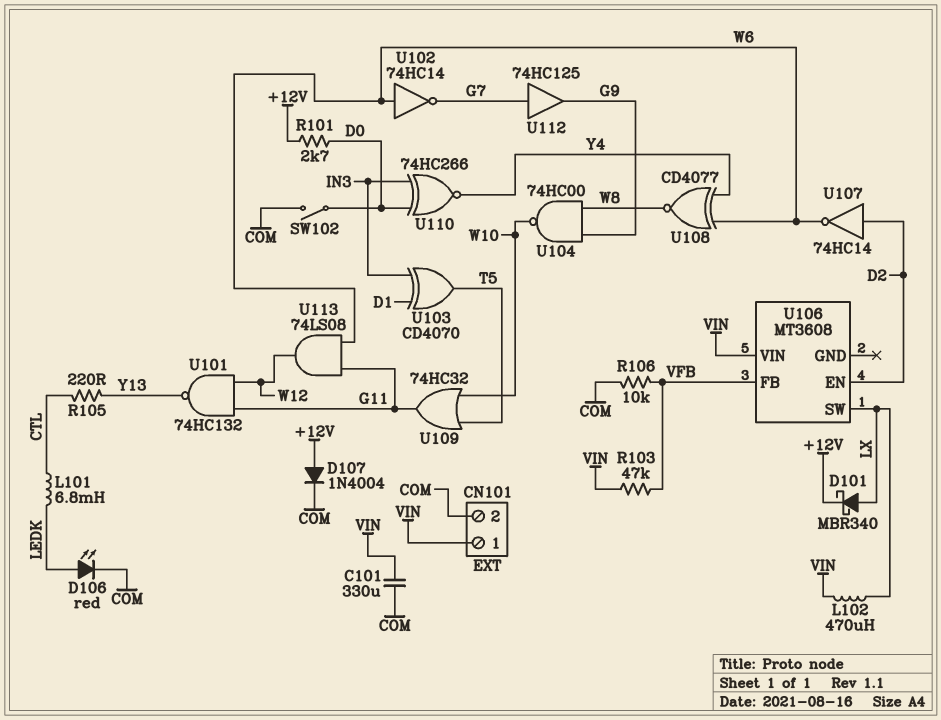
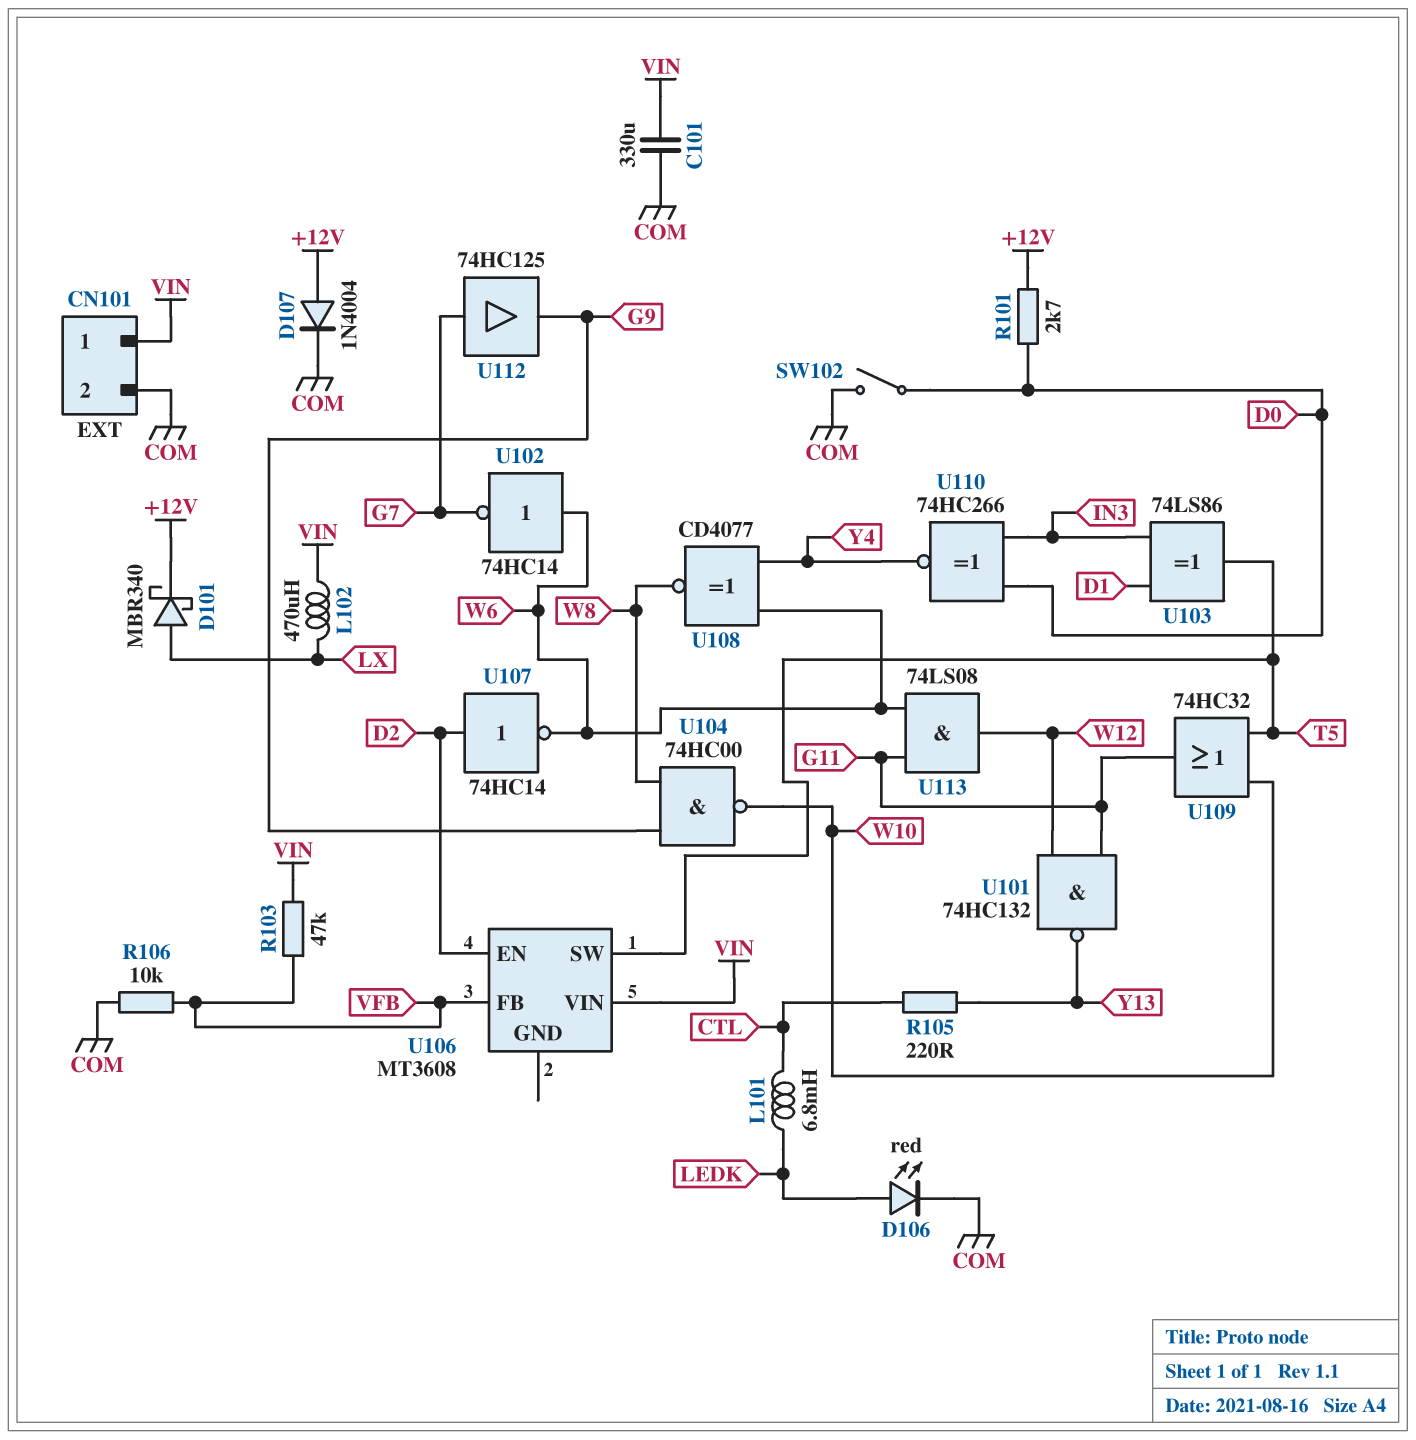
U103: XOR CD4070 (in D1, in IN3, out T5) -> XOR 74LS86 (in D1, in IN3, out T5)
U106 pin SW: LX -> T5

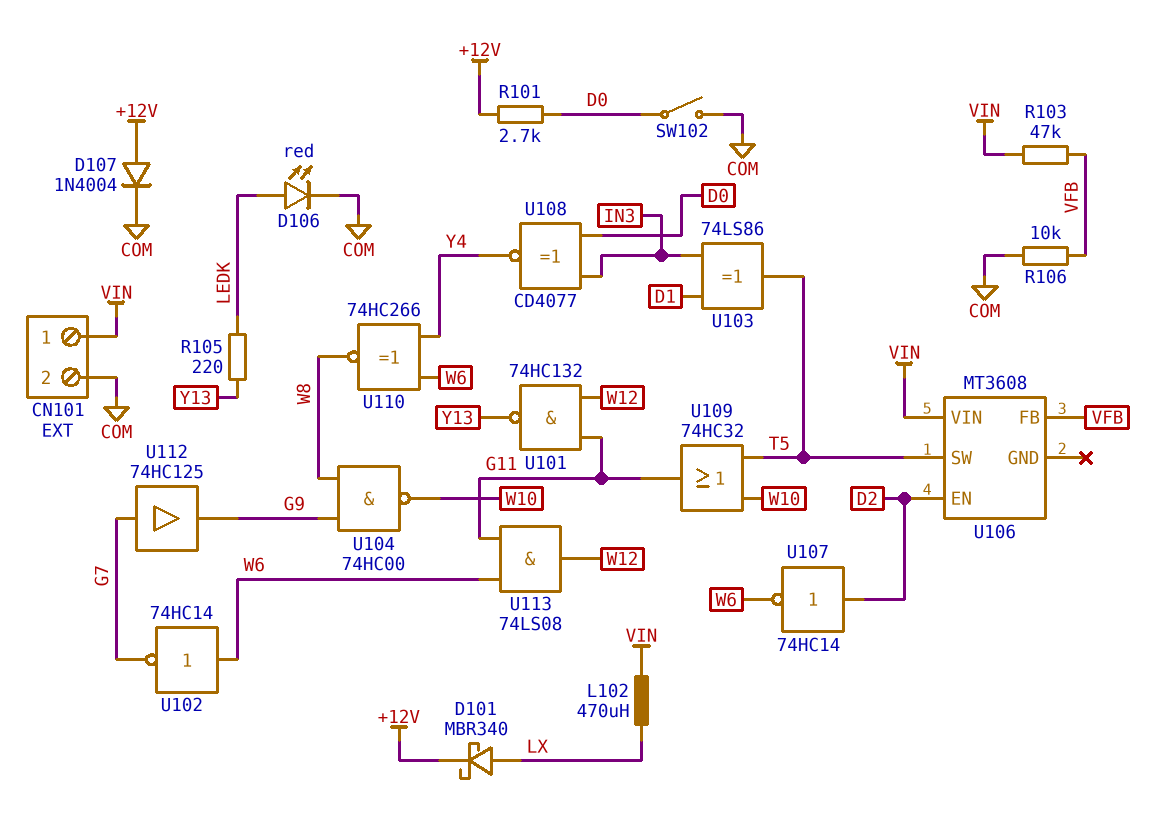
C101: 330uF (COM, VIN) -> none
L101: 6.8mH (CTL, LEDK) -> none
R105: 220 (CTL, Y13) -> 220 (LEDK, Y13)
U108: XNOR CD4077 (in W6, in Y4, out W8) -> XNOR CD4077 (in D0, in IN3, out Y4)
U110: XNOR 74HC266 (in D0, in IN3, out Y4) -> XNOR 74HC266 (in W6, in Y4, out W8)

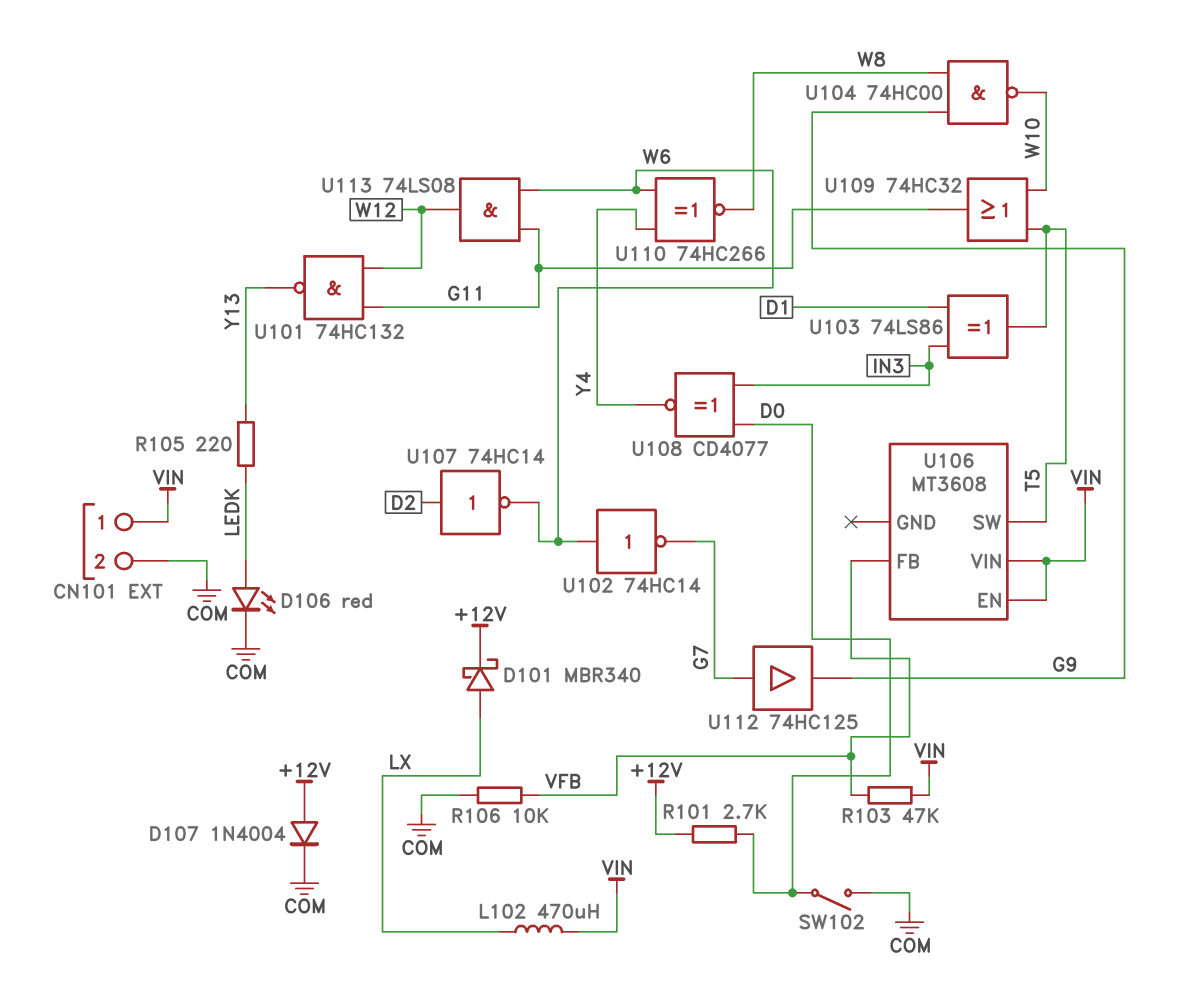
U106 pin EN: D2 -> VIN

